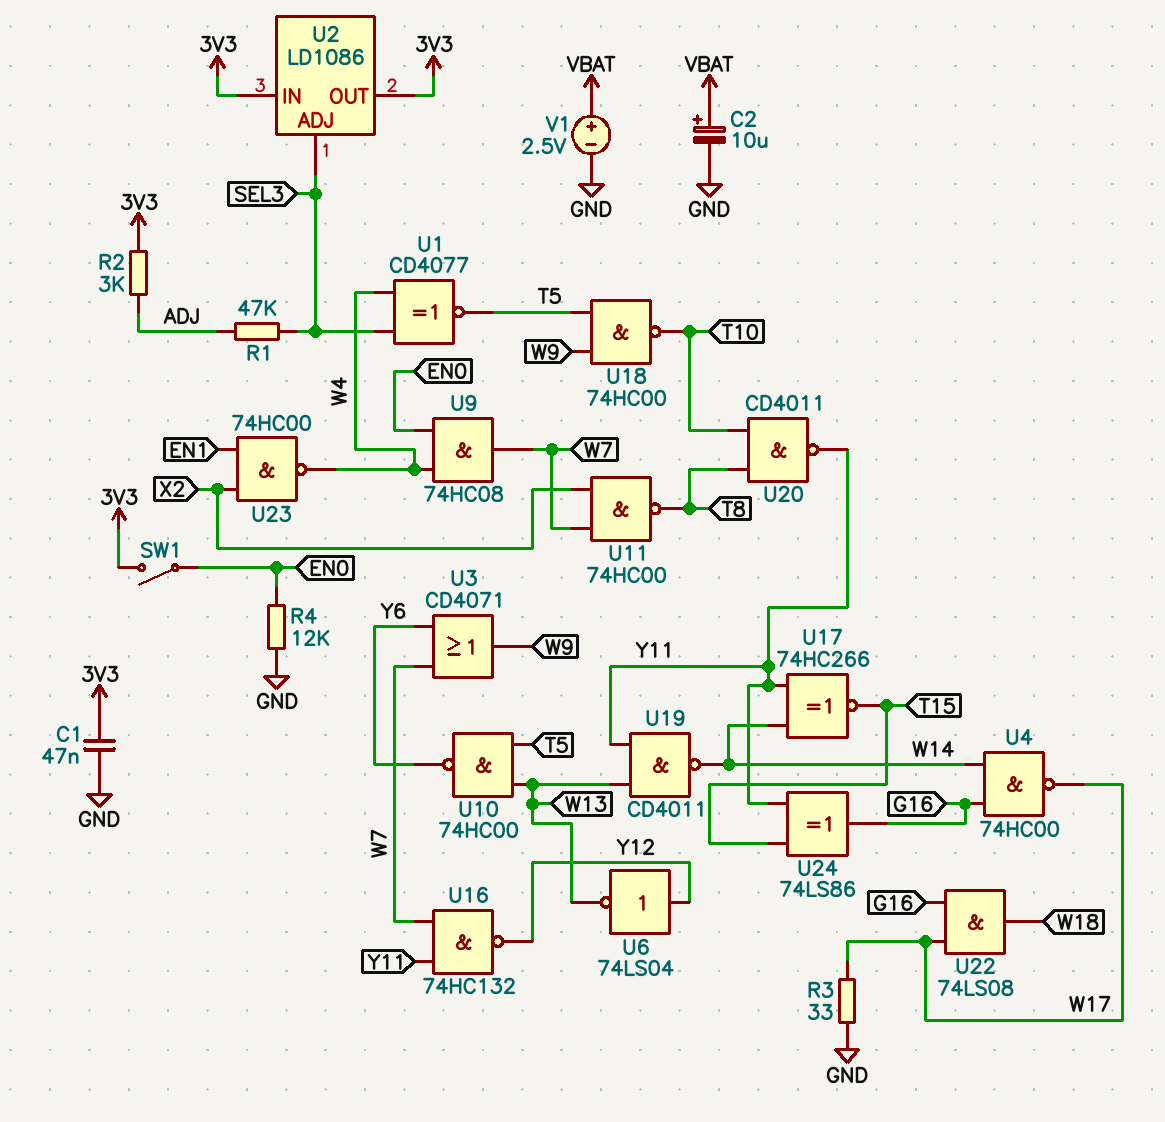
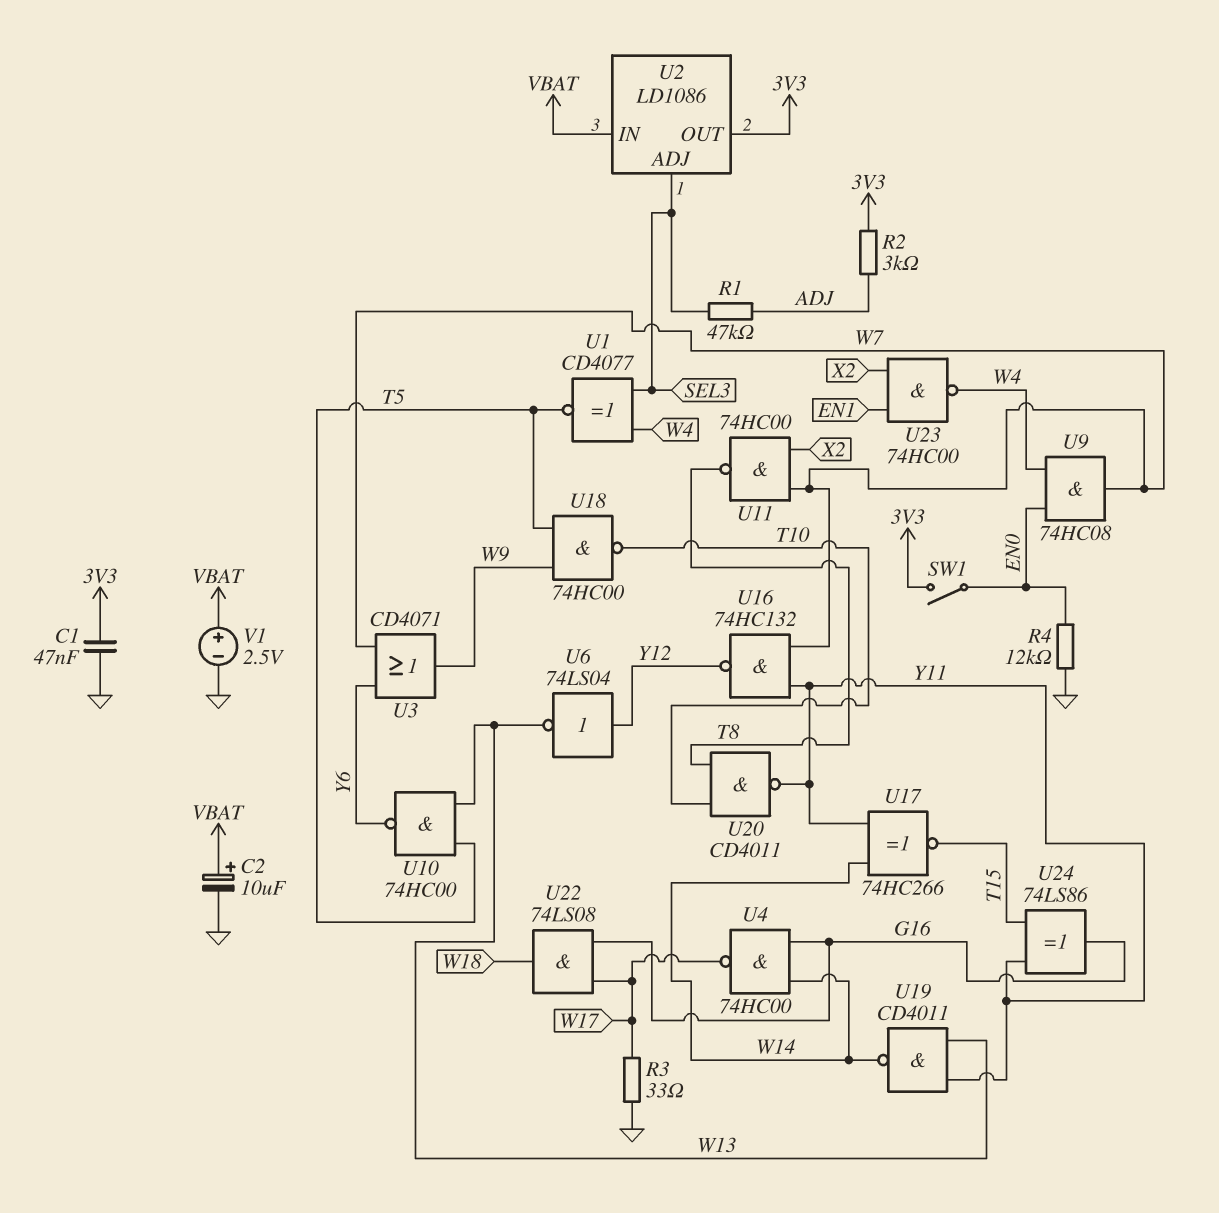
U2 pin IN: 3V3 -> VBAT

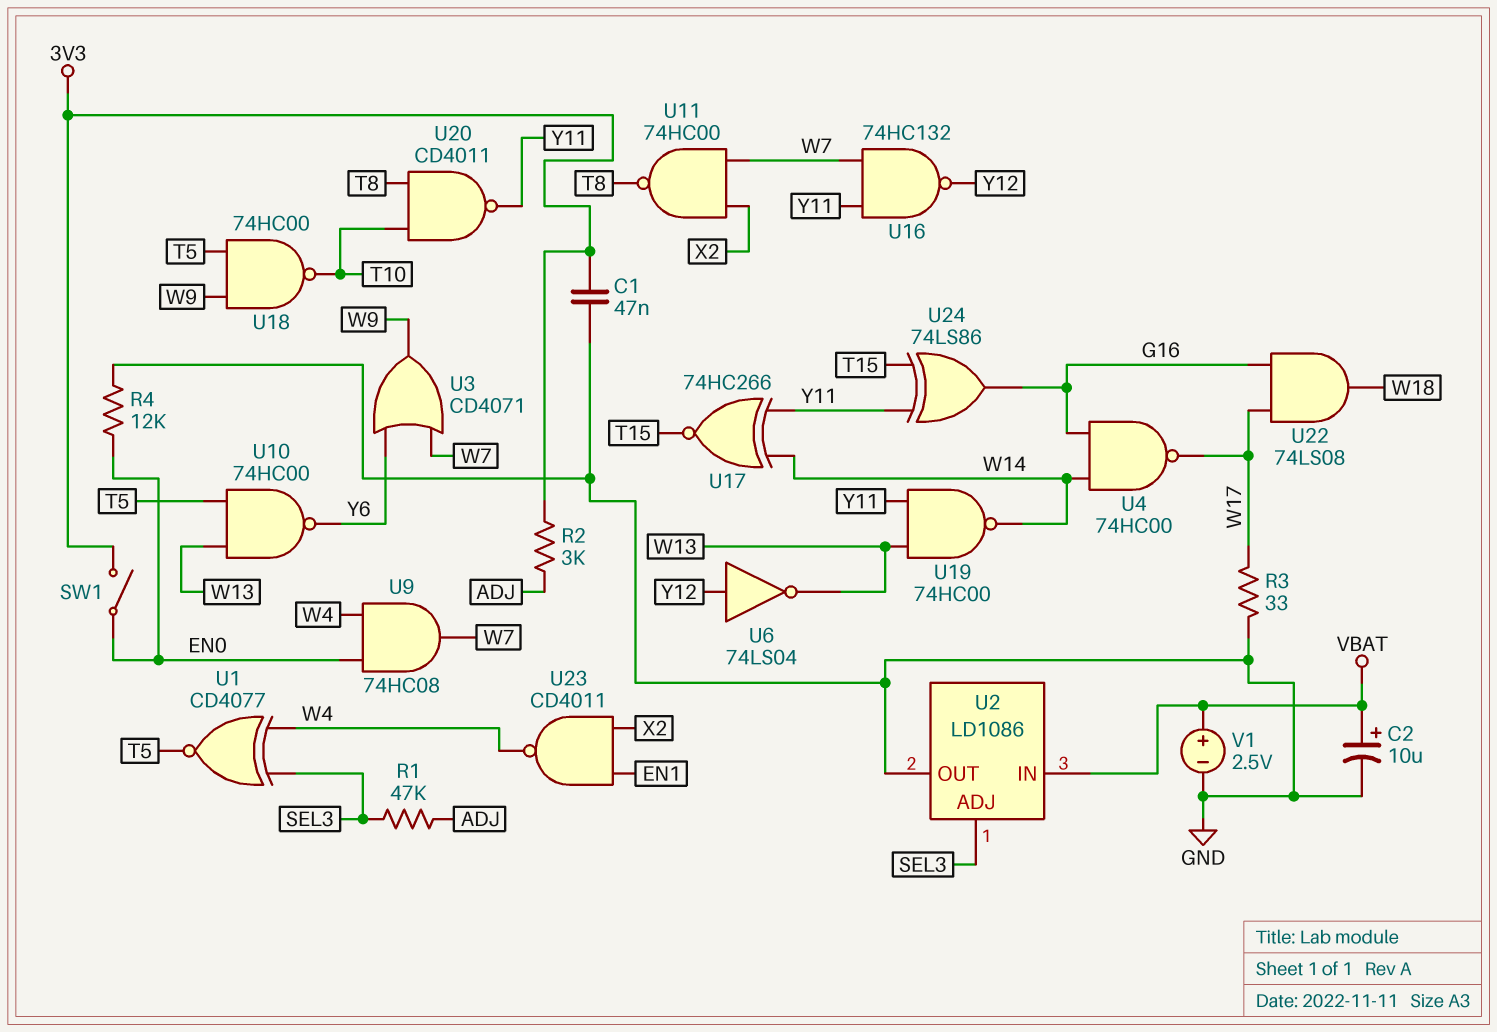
U2 pin OUT: 3V3 -> GND
U19: NAND CD4011 (in W13, in Y11, out W14) -> NAND 74HC00 (in W13, in Y11, out W14)
U23: NAND 74HC00 (in EN1, in X2, out W4) -> NAND CD4011 (in EN1, in X2, out W4)

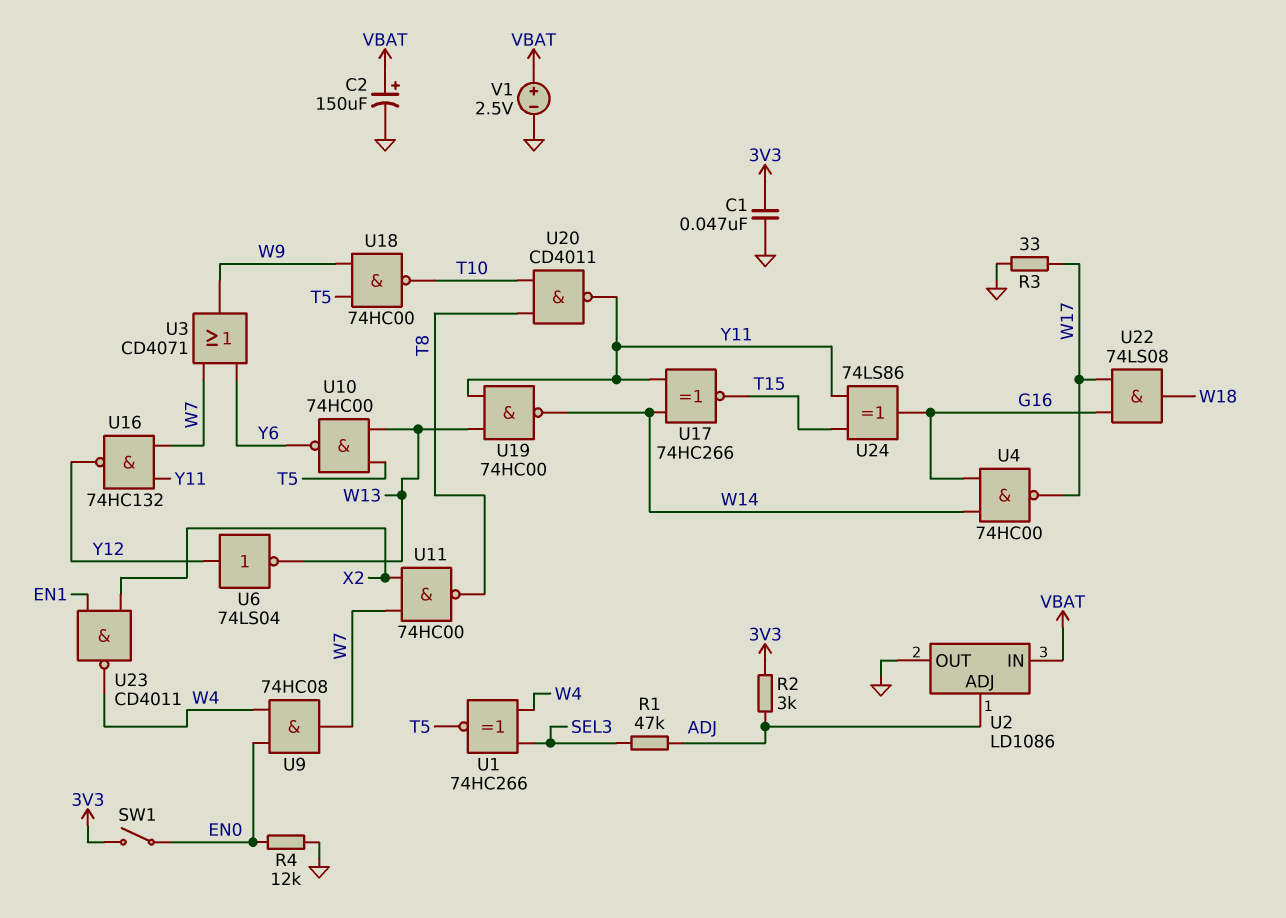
C2: 10uF (plus VBAT, minus GND) -> 150uF (plus VBAT, minus GND)
U1: XNOR CD4077 (in SEL3, in W4, out T5) -> XNOR 74HC266 (in SEL3, in W4, out T5)
U2 pin ADJ: SEL3 -> ADJ

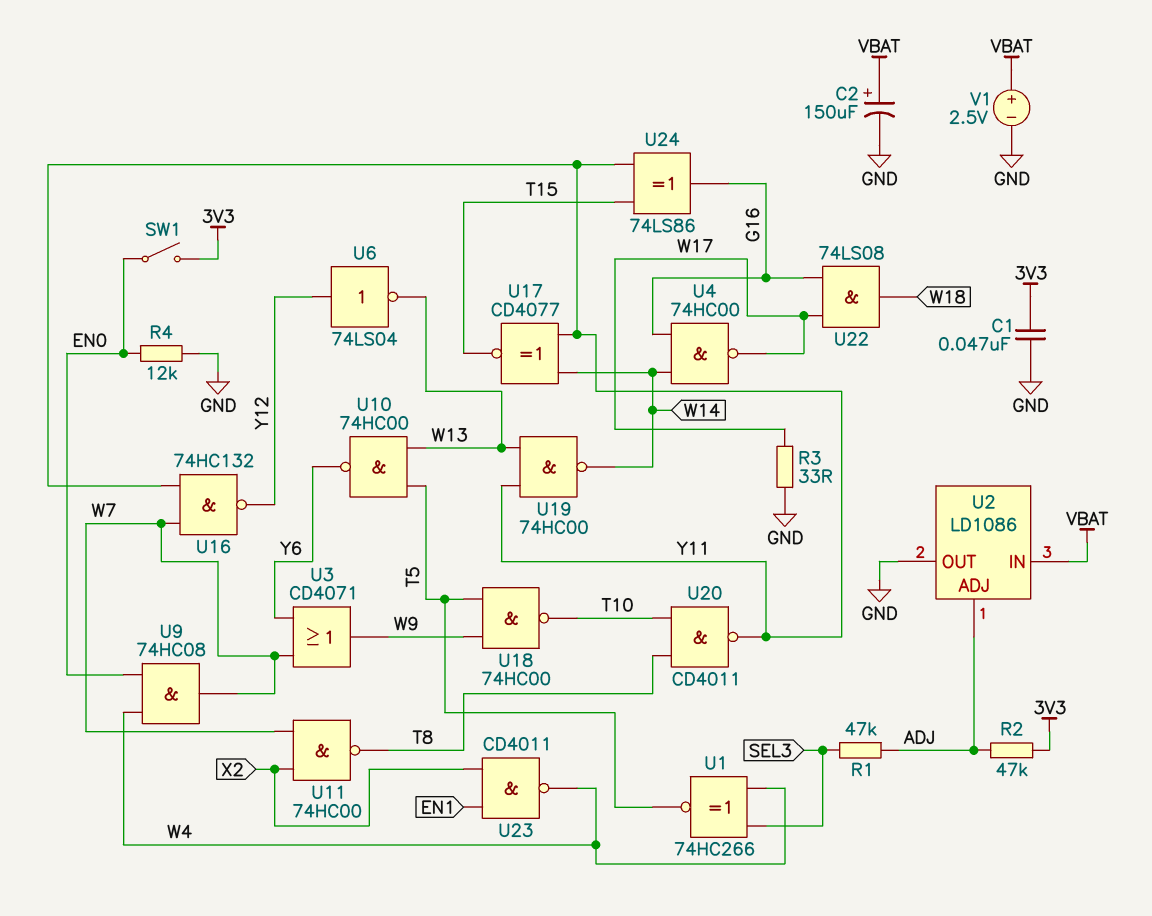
R2: 3k (3V3, ADJ) -> 47k (3V3, ADJ)
U17: XNOR 74HC266 (in W14, in Y11, out T15) -> XNOR CD4077 (in W14, in Y11, out T15)

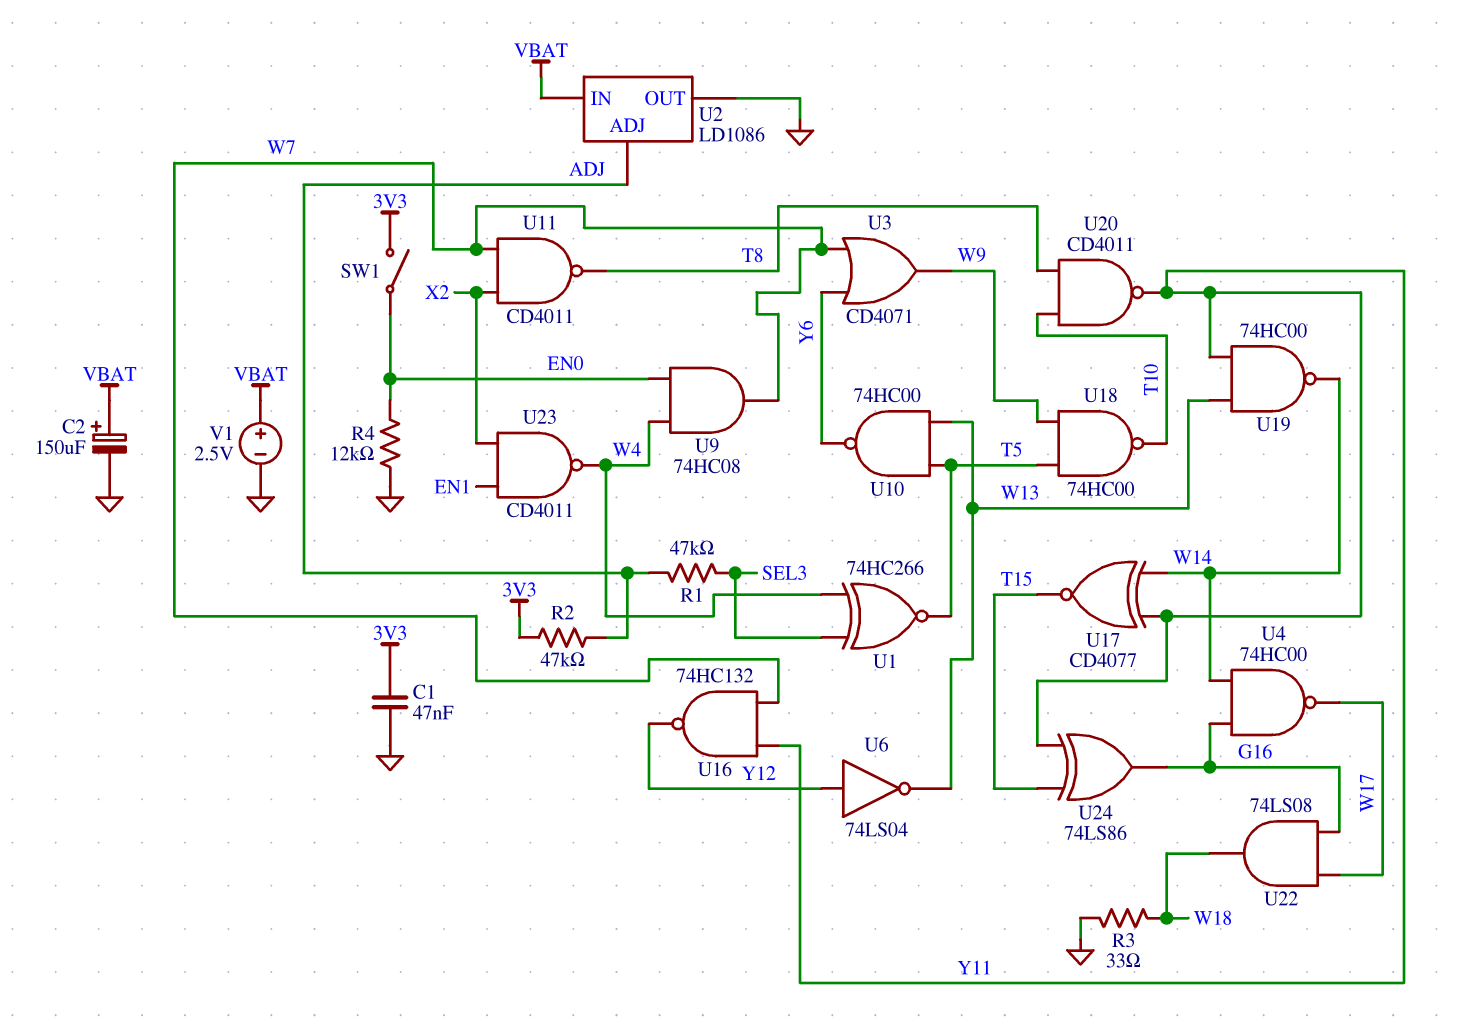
R3: 33 (GND, W17) -> 33 (GND, W18)
U11: NAND 74HC00 (in W7, in X2, out T8) -> NAND CD4011 (in W7, in X2, out T8)

